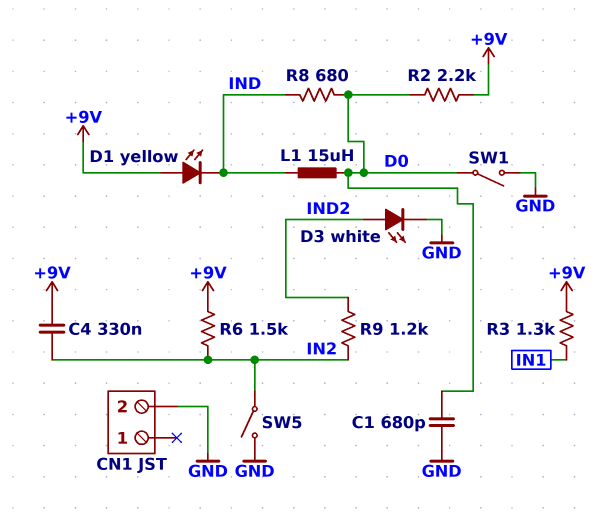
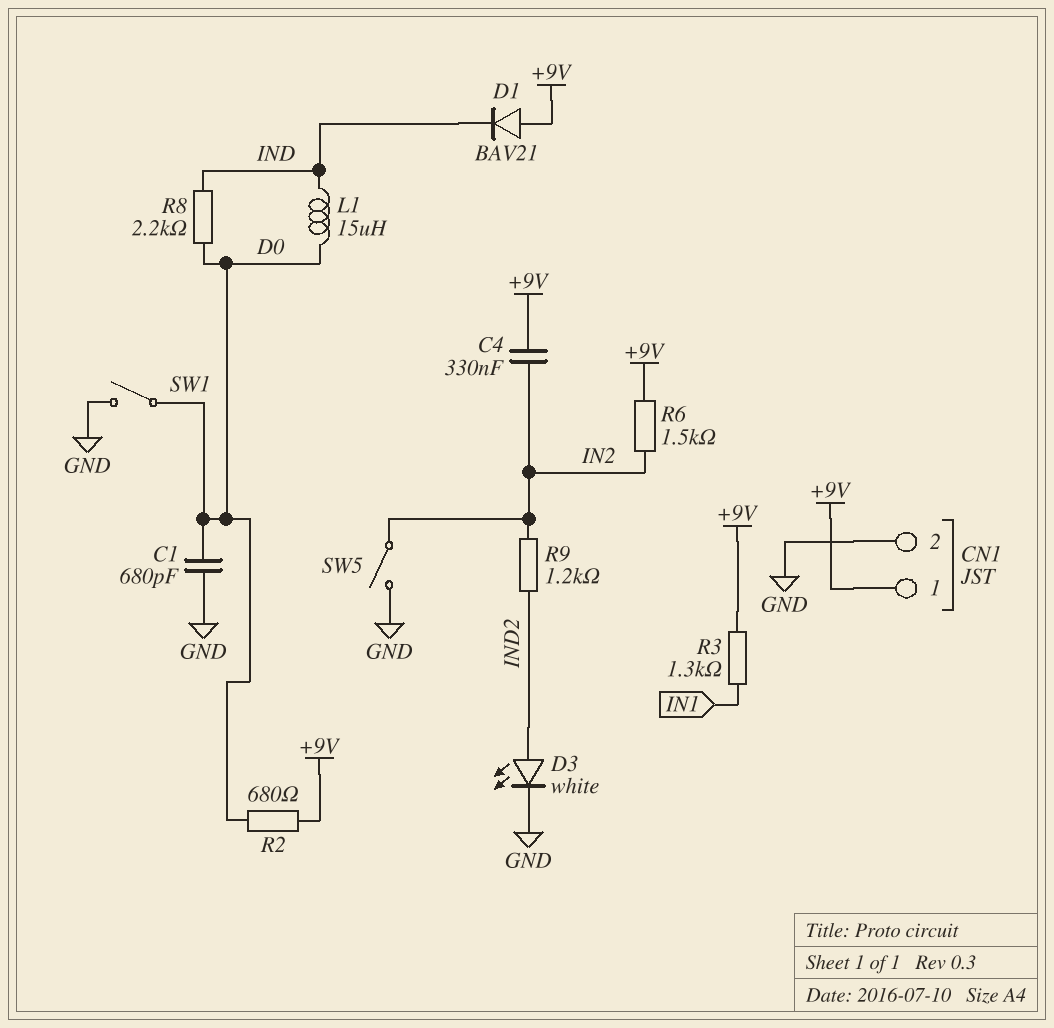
CN1 pin 1: none -> +9V
D1: LED yellow (A +9V, K IND) -> diode BAV21 (A +9V, K IND)
R2: 2.2k (+9V, D0) -> 680 (+9V, D0)
R8: 680 (D0, IND) -> 2.2k (D0, IND)

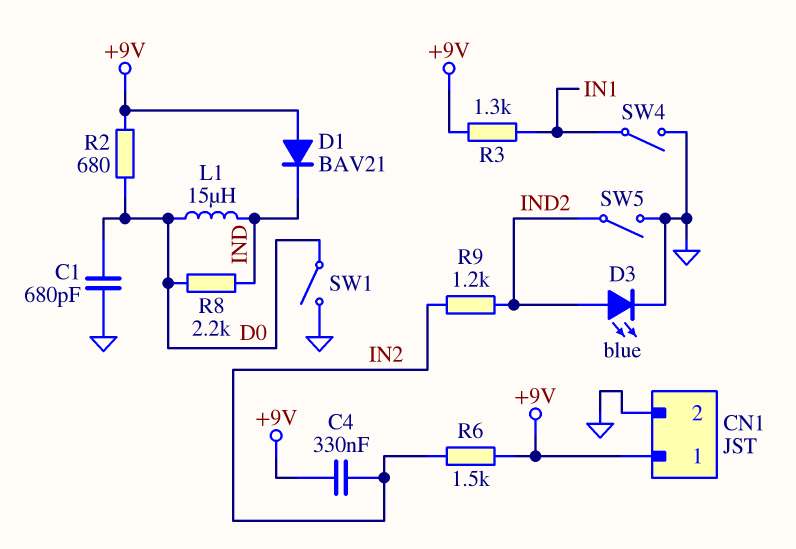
D3: LED white (A IND2, K GND) -> LED blue (A IND2, K GND)
SW4: none -> switch (GND, IN1)
SW5: switch (GND, IN2) -> switch (GND, IND2)

